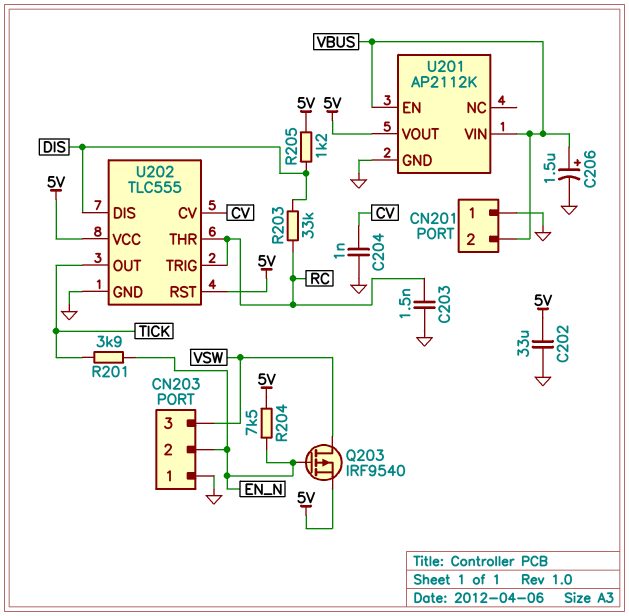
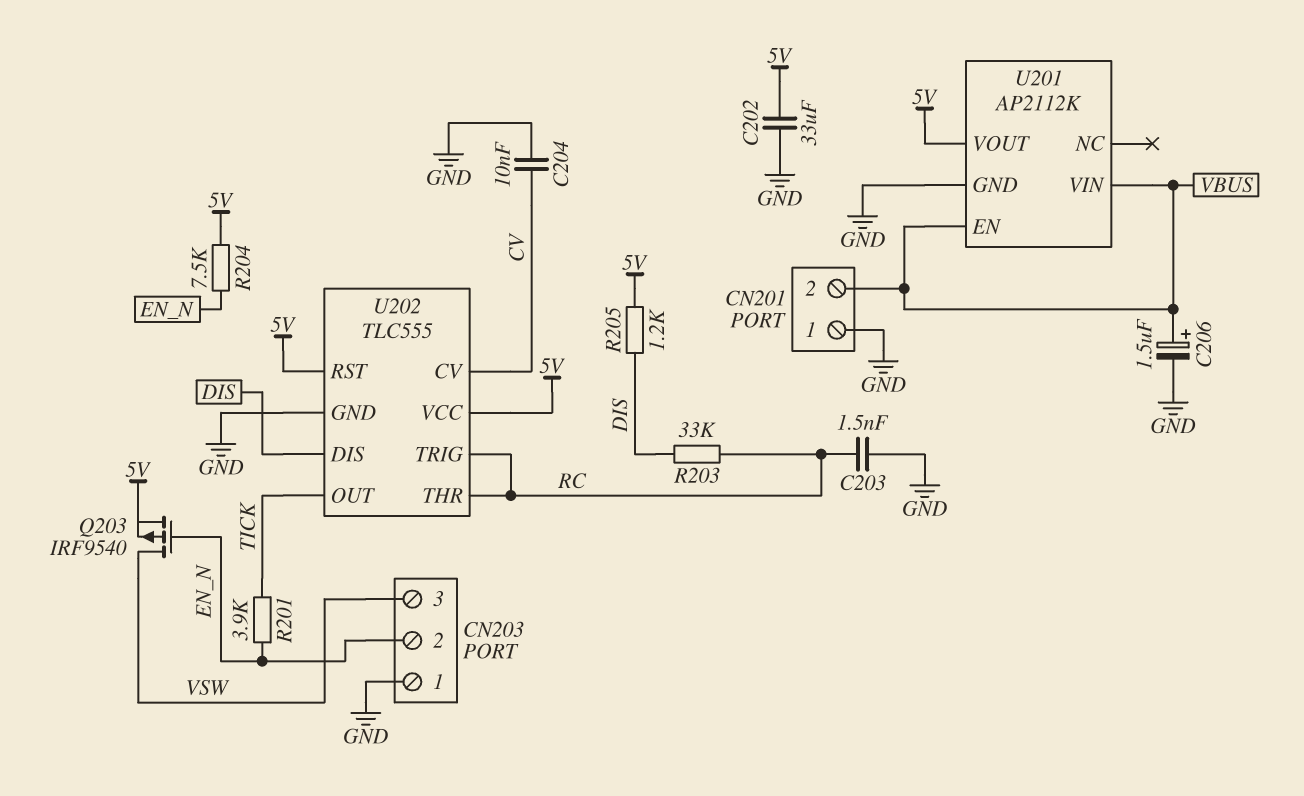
C204: 1nF (CV, GND) -> 10nF (CV, GND)

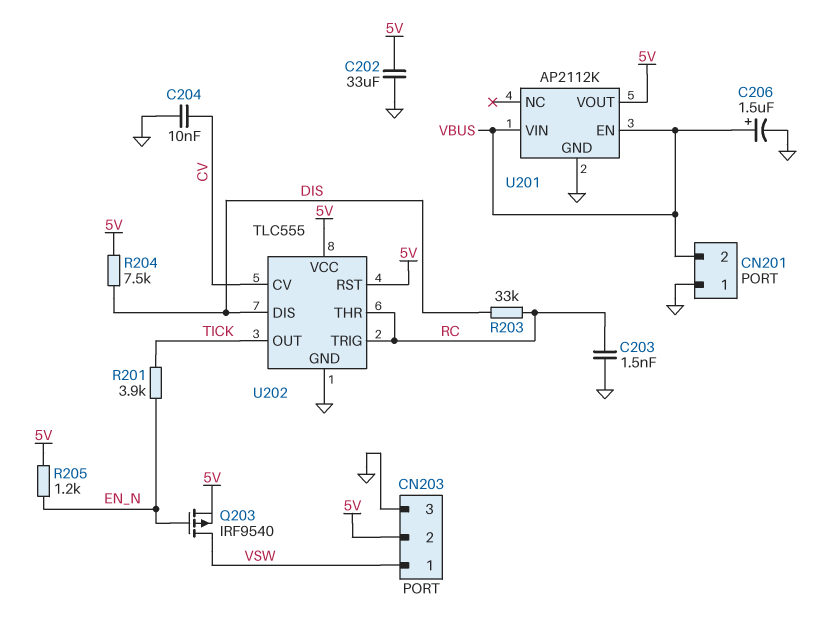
CN203 pin 1: GND -> VSW
CN203 pin 2: EN_N -> 5V
CN203 pin 3: VSW -> GND
R204: 7.5k (5V, EN_N) -> 7.5k (5V, DIS)
R205: 1.2k (5V, DIS) -> 1.2k (5V, EN_N)

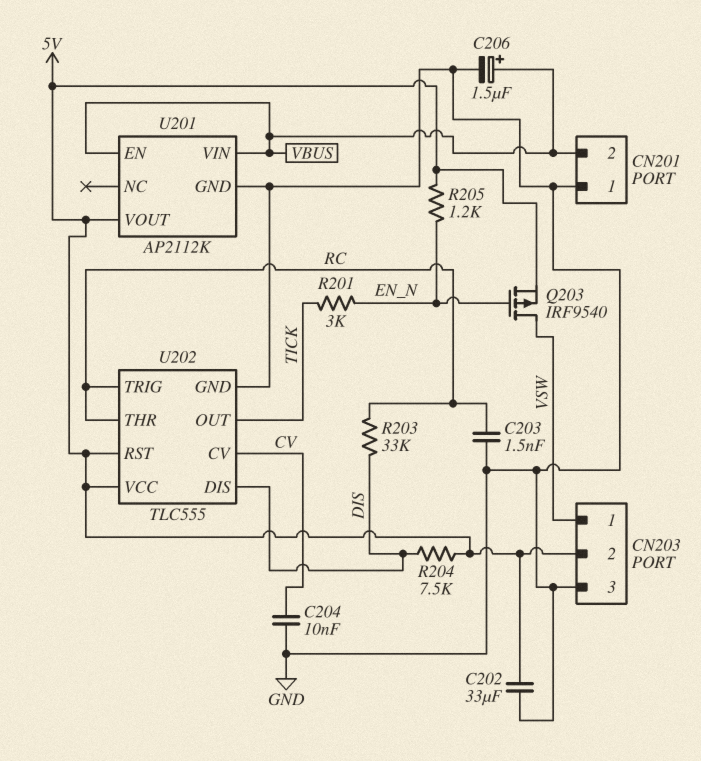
R201: 3.9k (EN_N, TICK) -> 3k (EN_N, TICK)

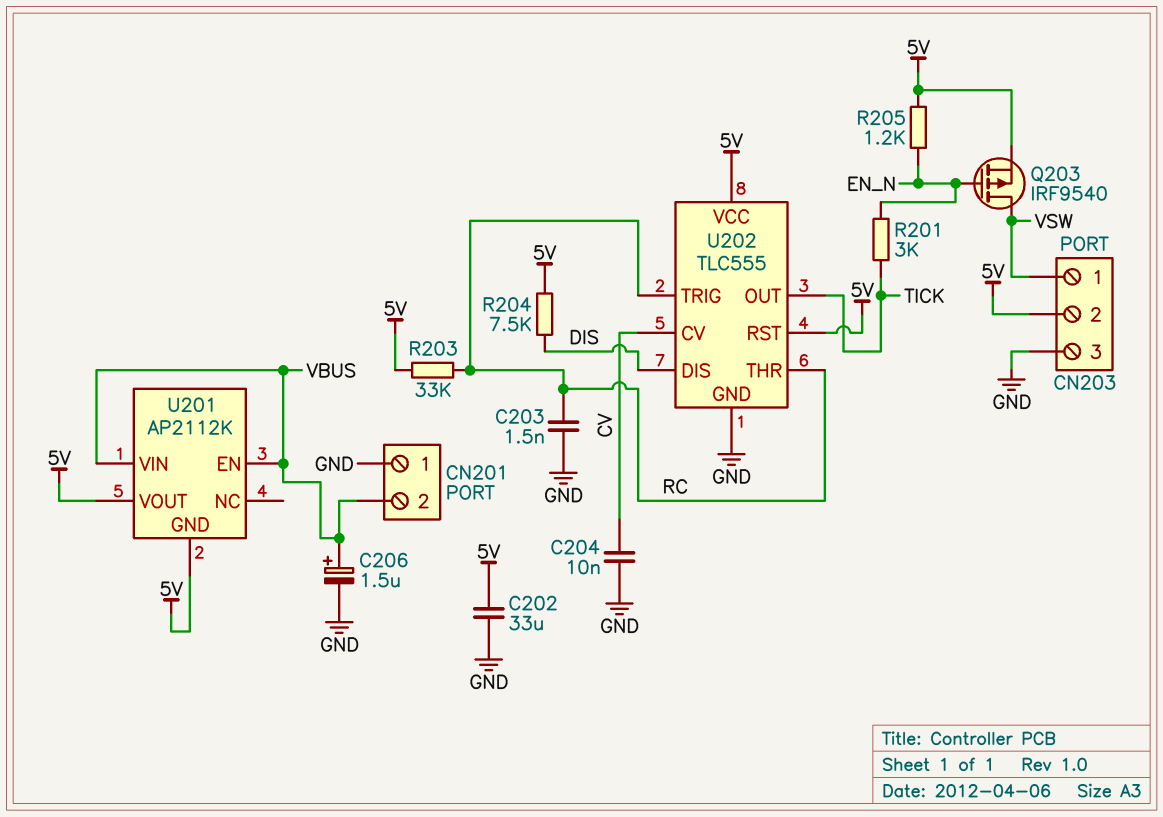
R203: 33k (DIS, RC) -> 33k (5V, RC)
U201 pin GND: GND -> 5V

